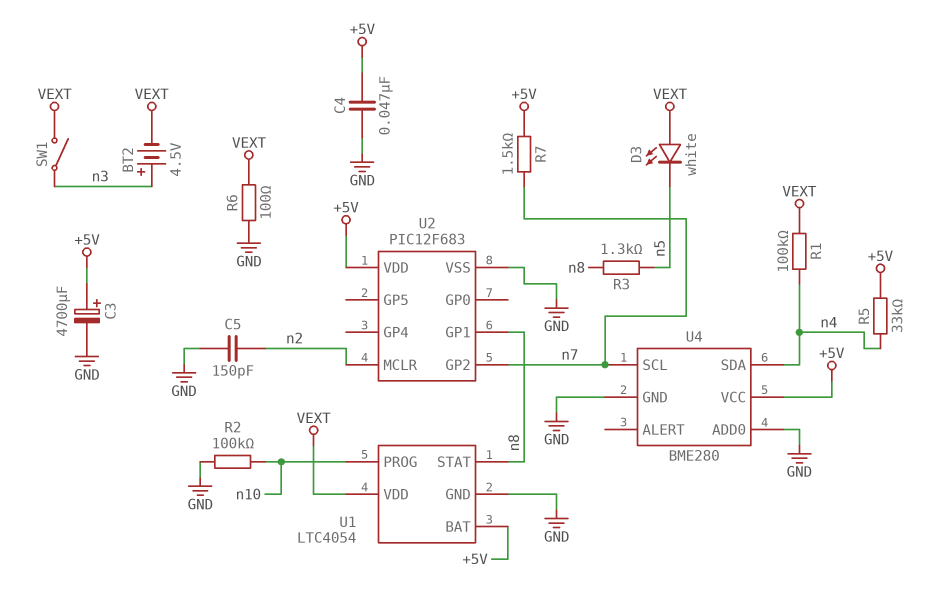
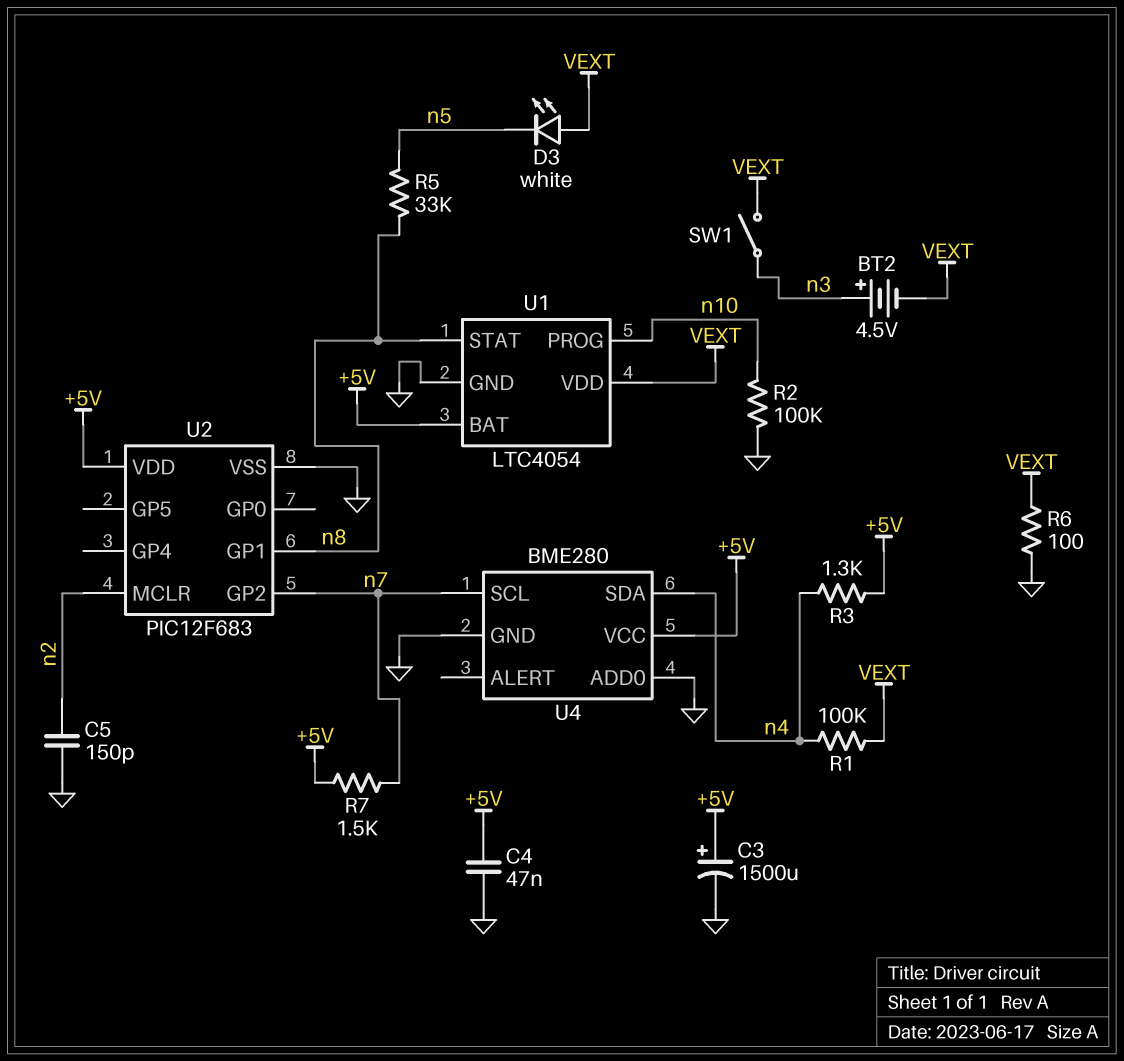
C3: 4700uF (plus +5V, minus GND) -> 1500uF (plus +5V, minus GND)
R3: 1.3k (n5, n8) -> 1.3k (+5V, n4)
R5: 33k (+5V, n4) -> 33k (n5, n8)

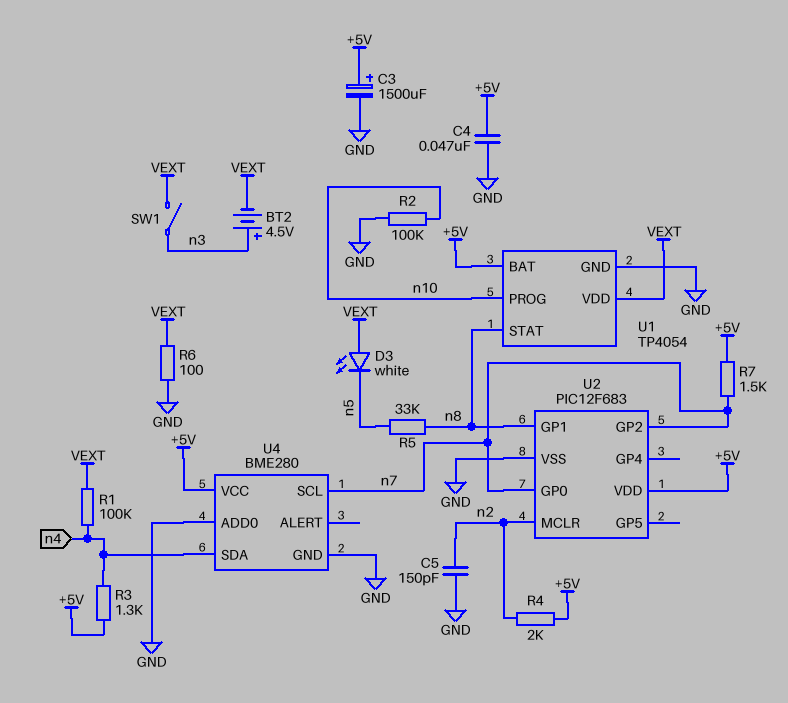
R4: none -> 2k (+5V, n2)
U1: LTC4054 -> TP4054
U2 pin GP0: none -> n7

